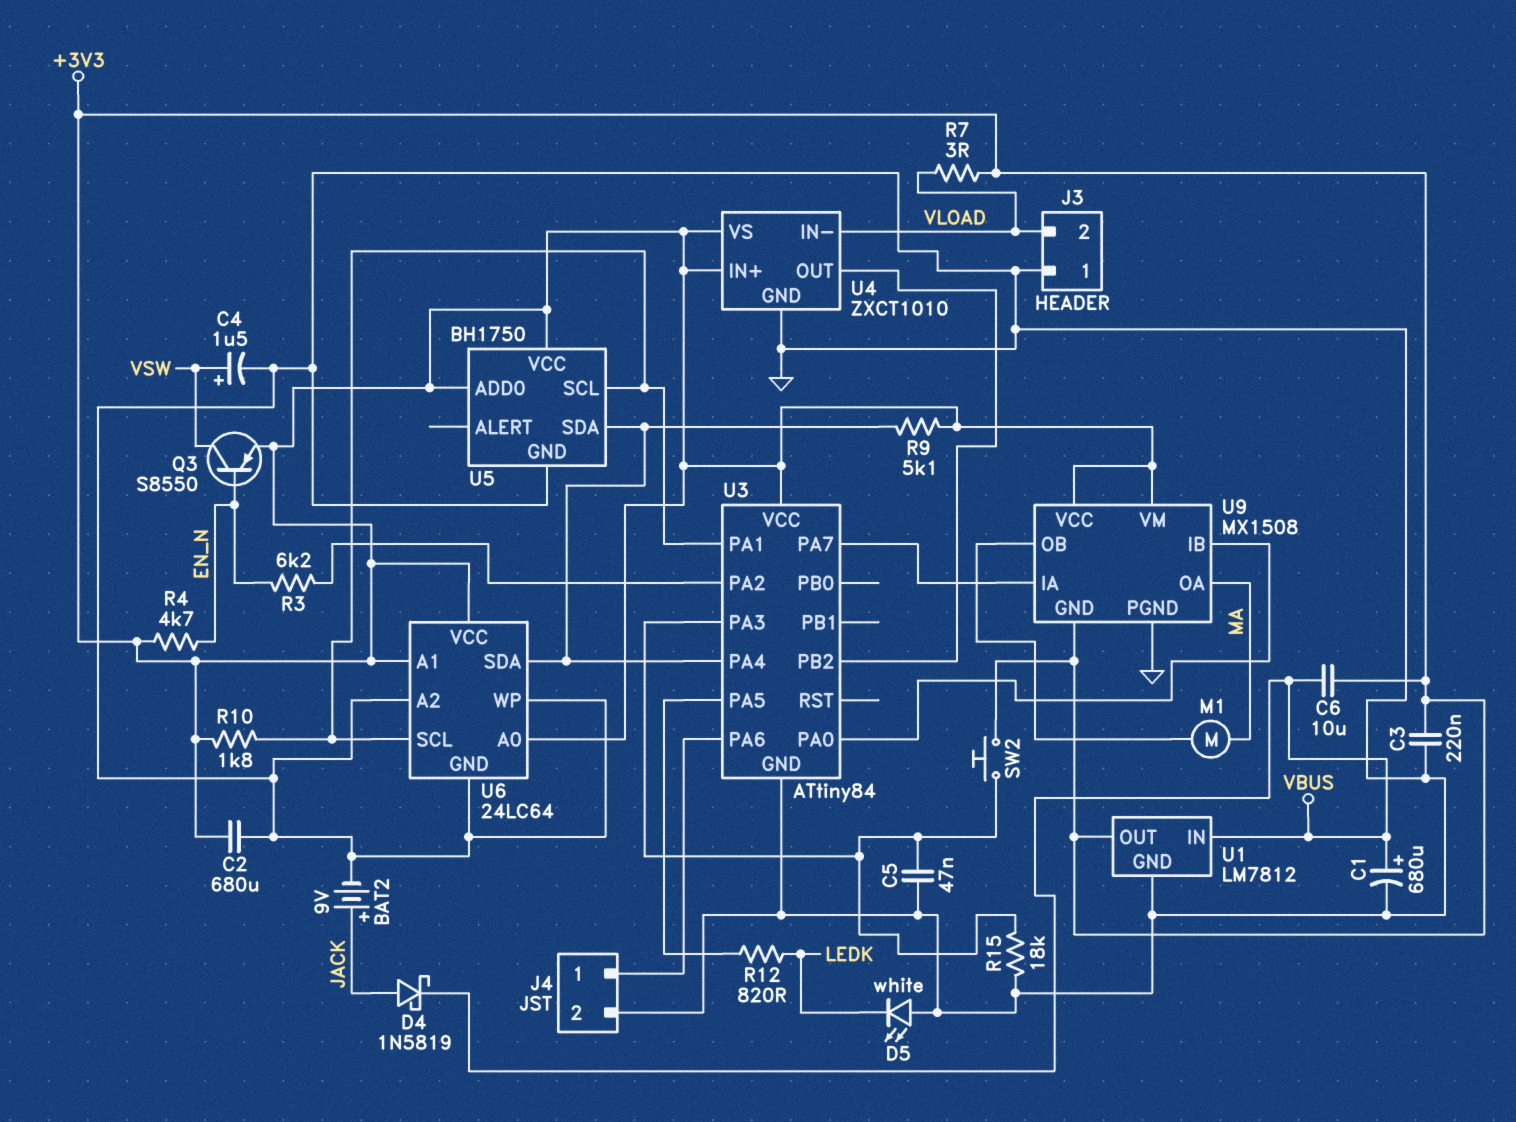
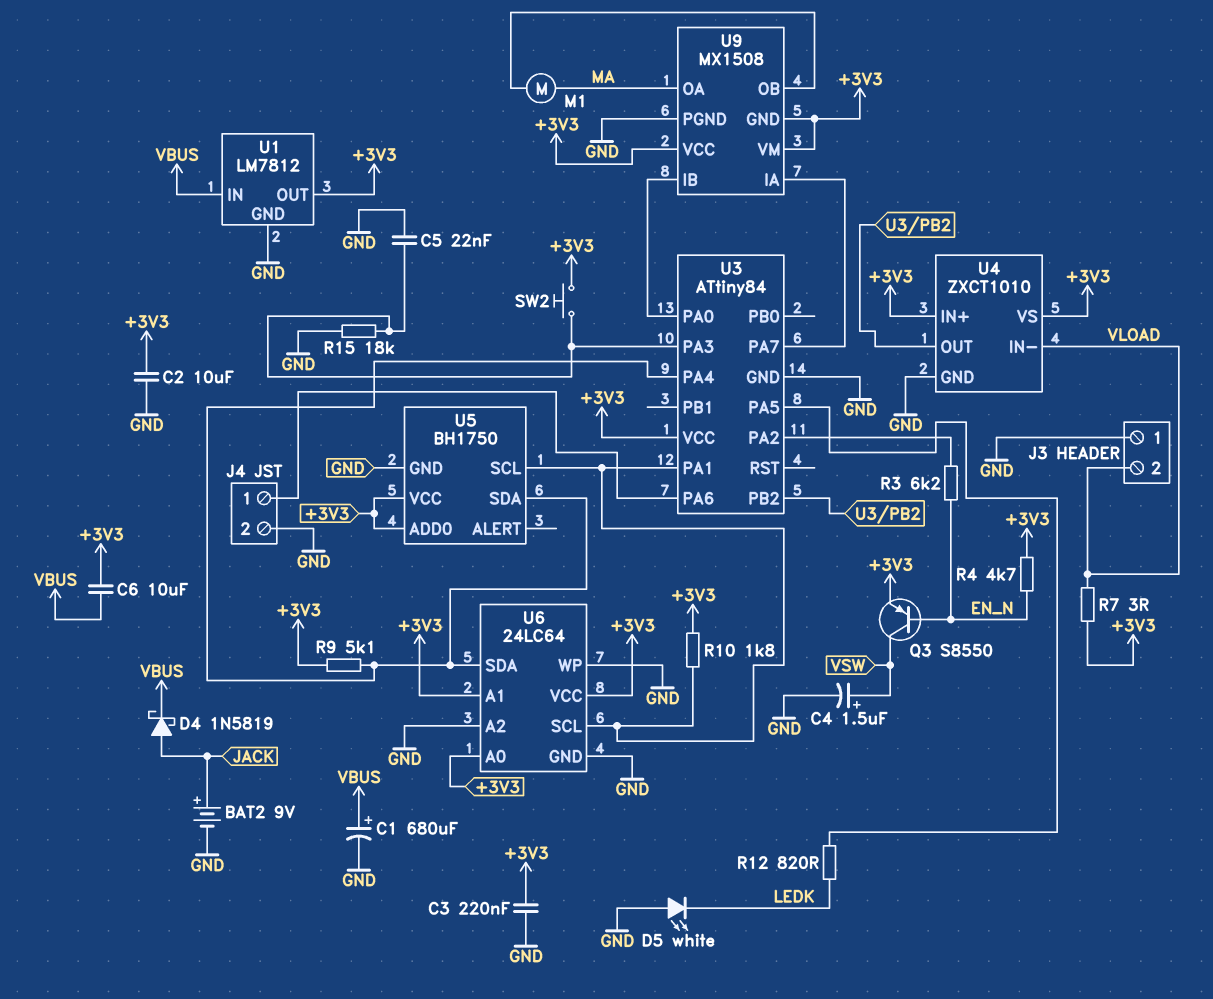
C2: 680uF (+3V3, GND) -> 10uF (+3V3, GND)
C5: 47nF (GND, U3/PA3) -> 22nF (GND, U3/PA3)

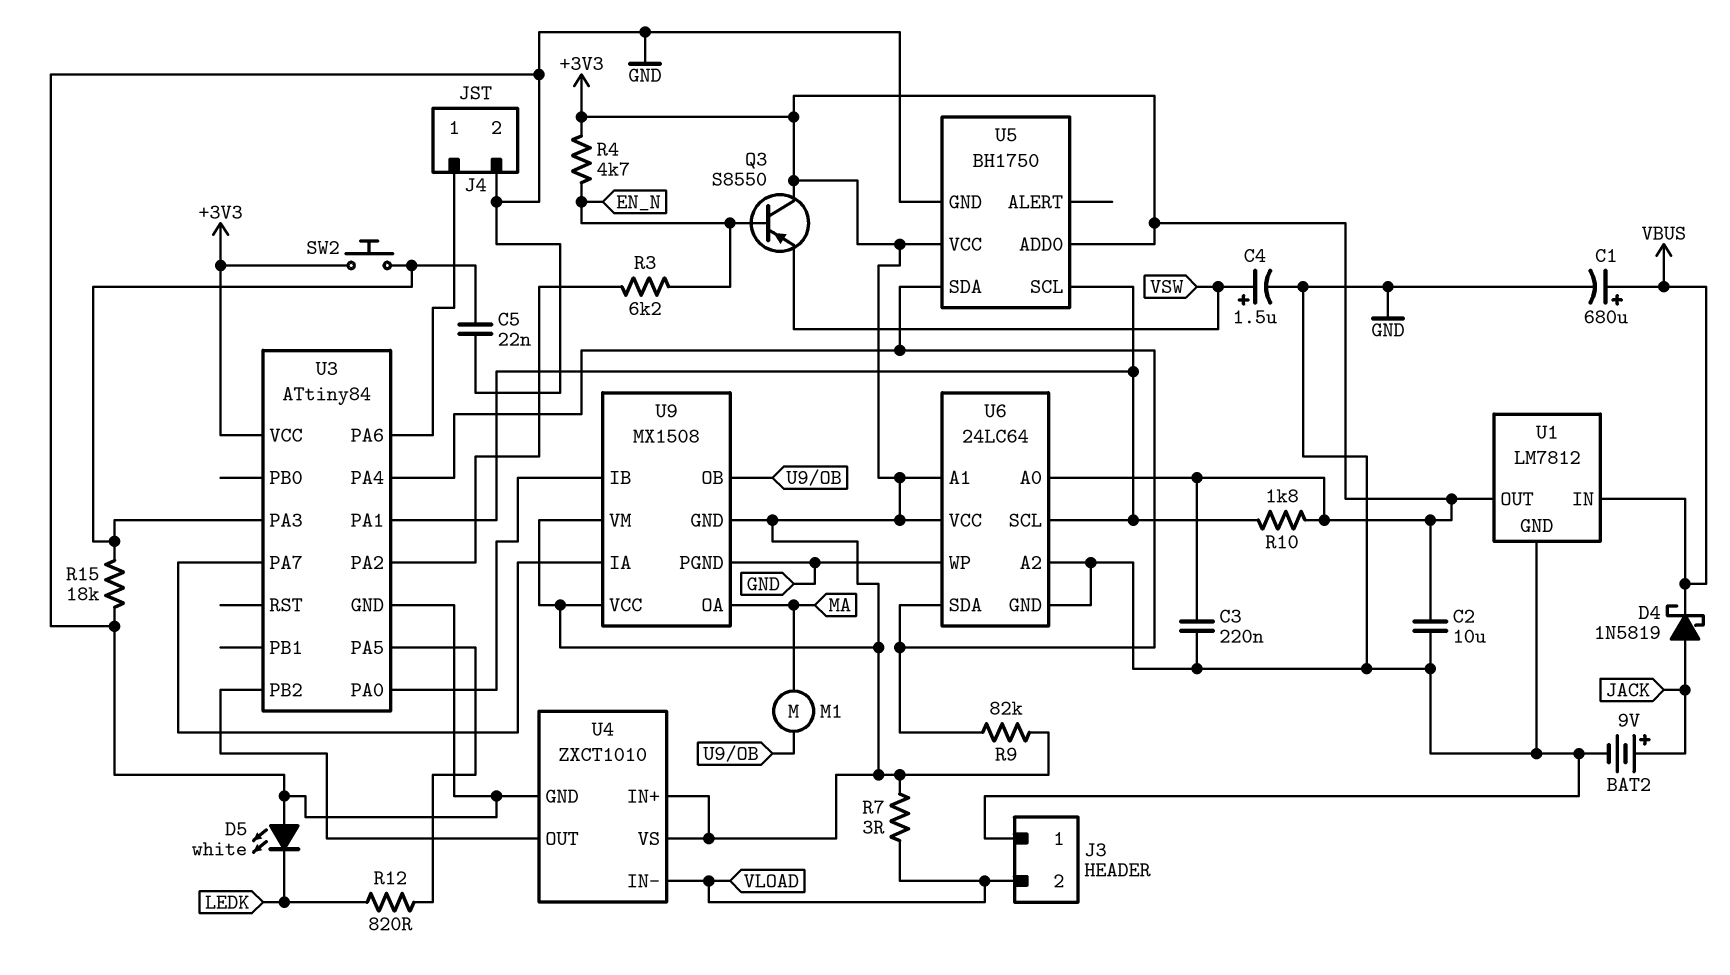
C6: 10uF (+3V3, VBUS) -> none
Q3: PNP S8550 (B EN_N, C VSW, E +3V3) -> PNP S8550 (B EN_N, C +3V3, E VSW)
R9: 5.1k (+3V3, U3/PA4) -> 82k (+3V3, U3/PA4)

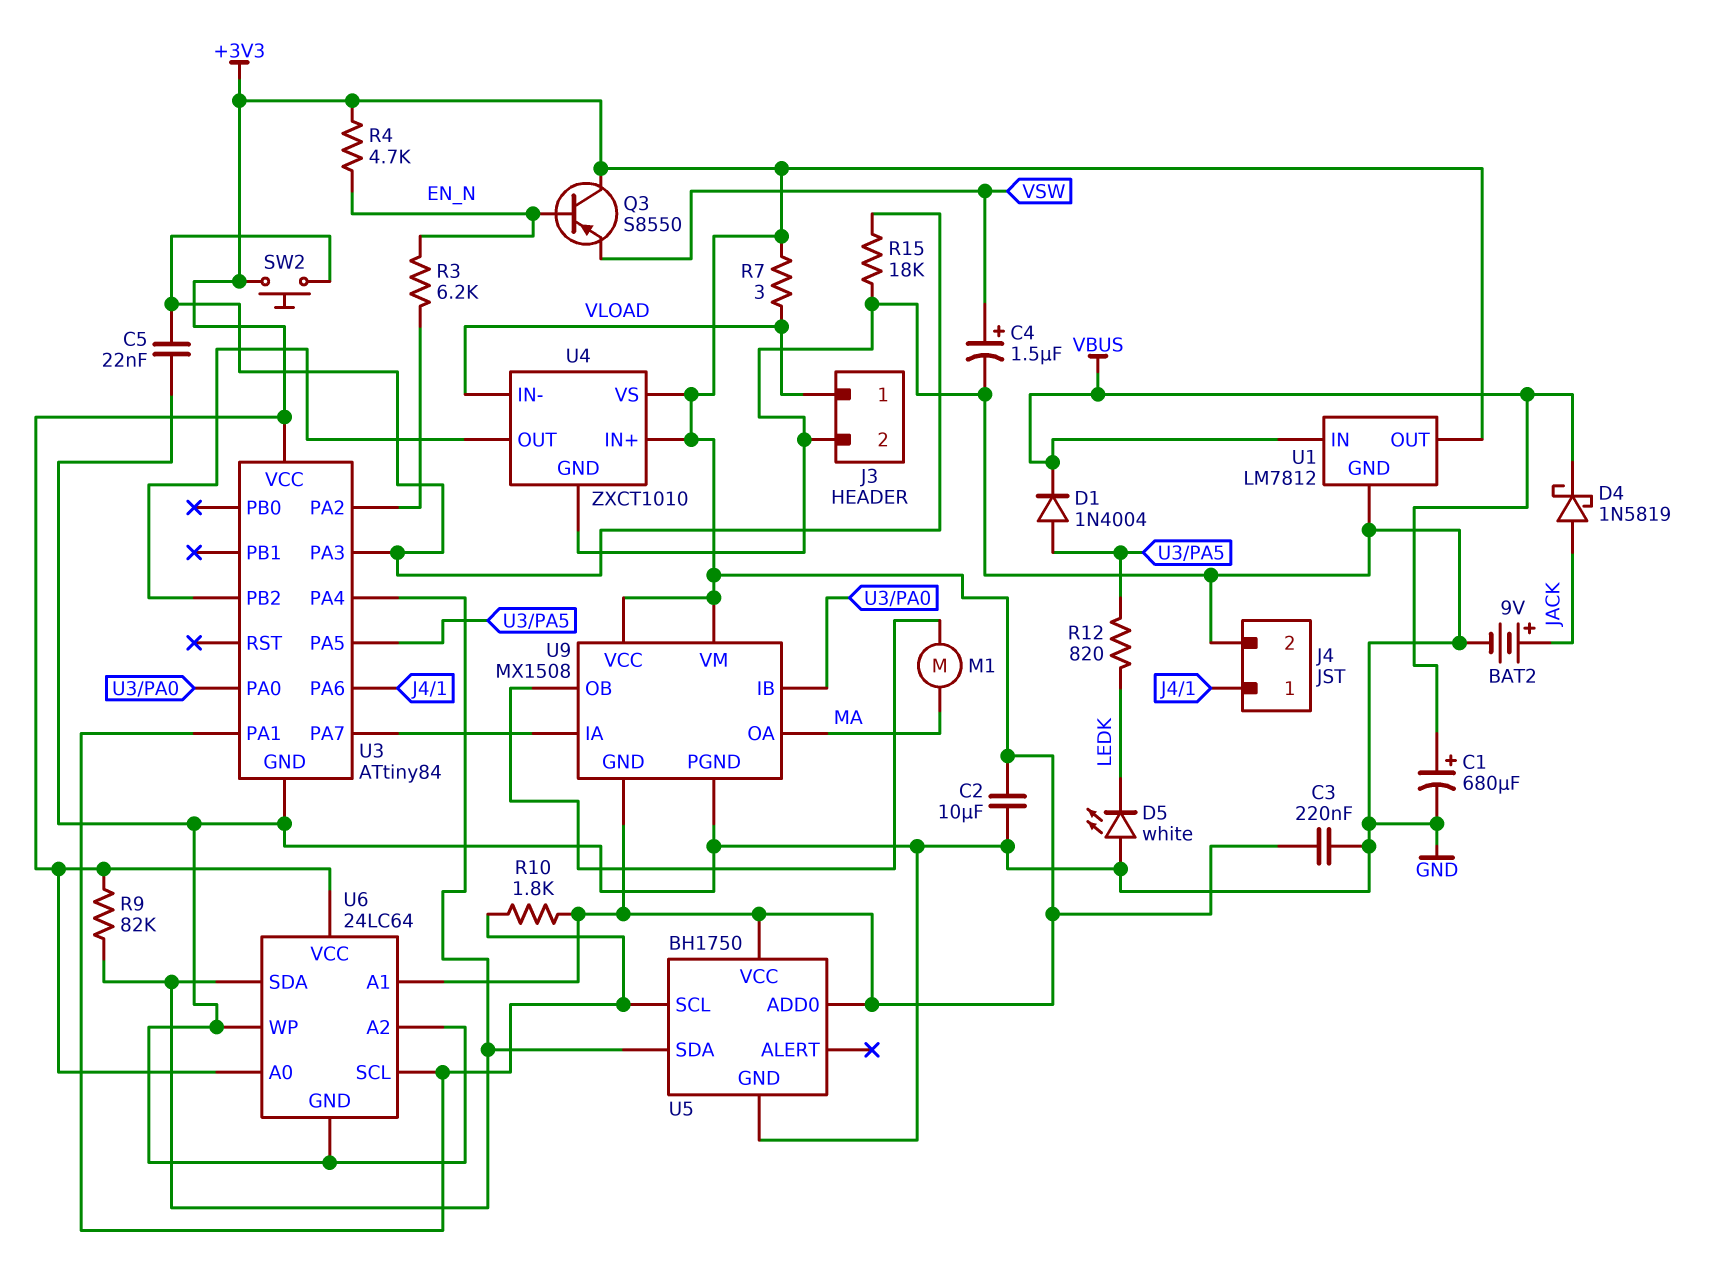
D1: none -> diode 1N4004 (A U3/PA5, K VBUS)
J3 pin 1: GND -> VLOAD
J3 pin 2: VLOAD -> GND

